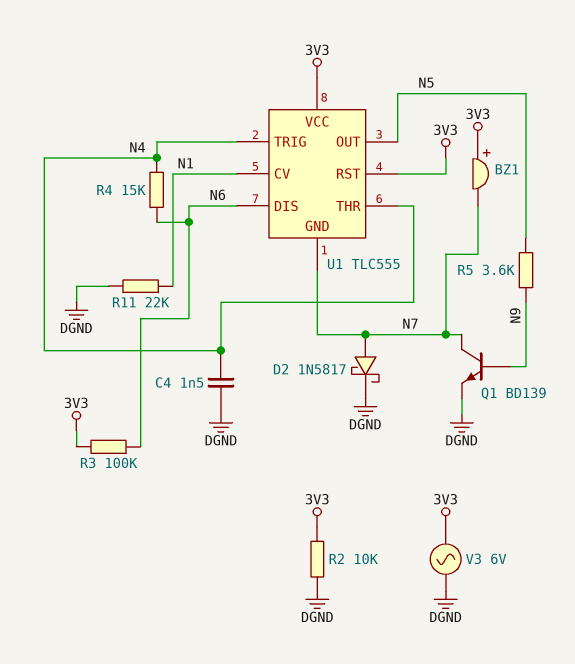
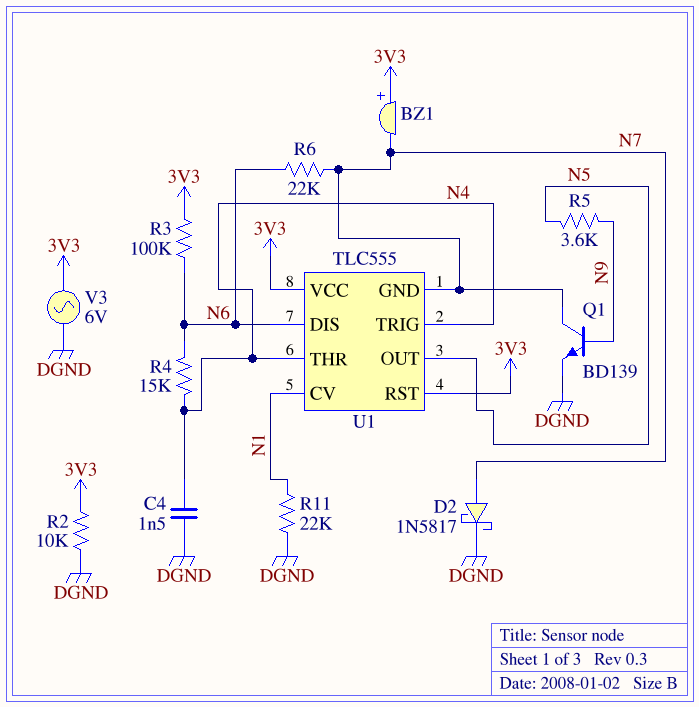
R6: none -> 22k (N6, N7)

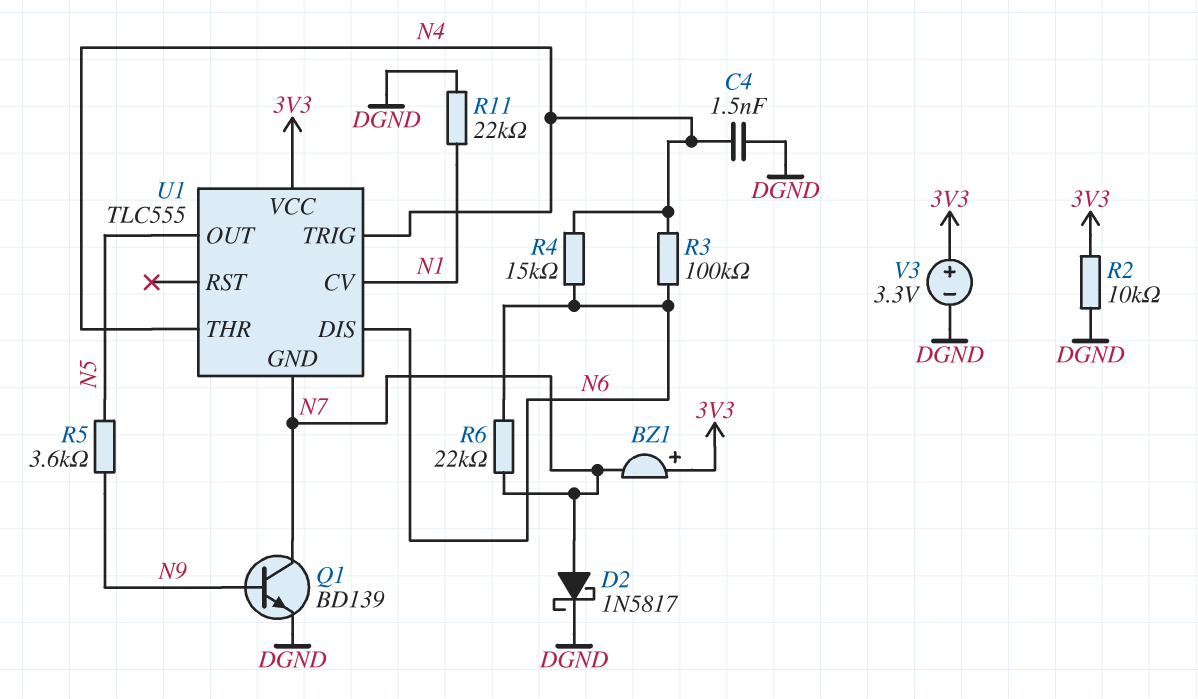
R3: 100k (3V3, N6) -> 100k (N4, N6)
U1 pin RST: 3V3 -> none
V3: AC 6V (3V3, DGND) -> 3.3V (plus 3V3, minus DGND)

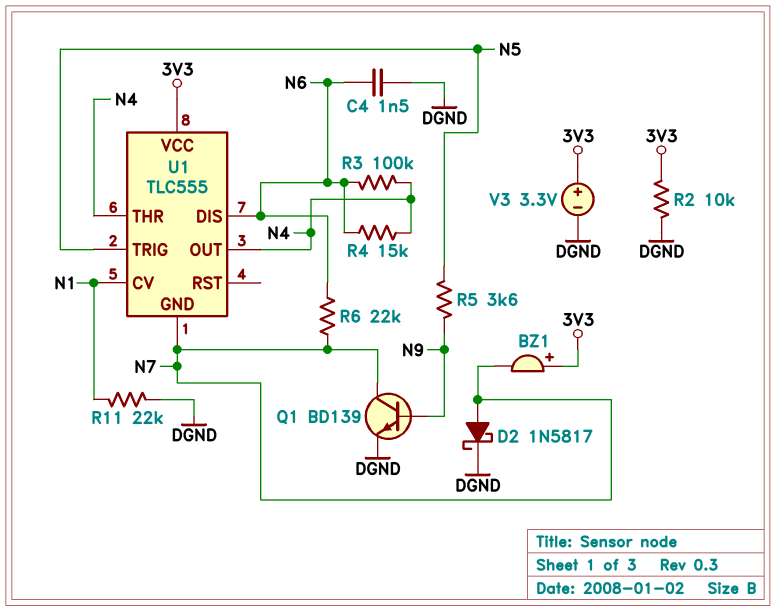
C4: 1.5nF (DGND, N4) -> 1.5nF (DGND, N6)
U1 pin OUT: N5 -> N4
U1 pin TRIG: N4 -> N5

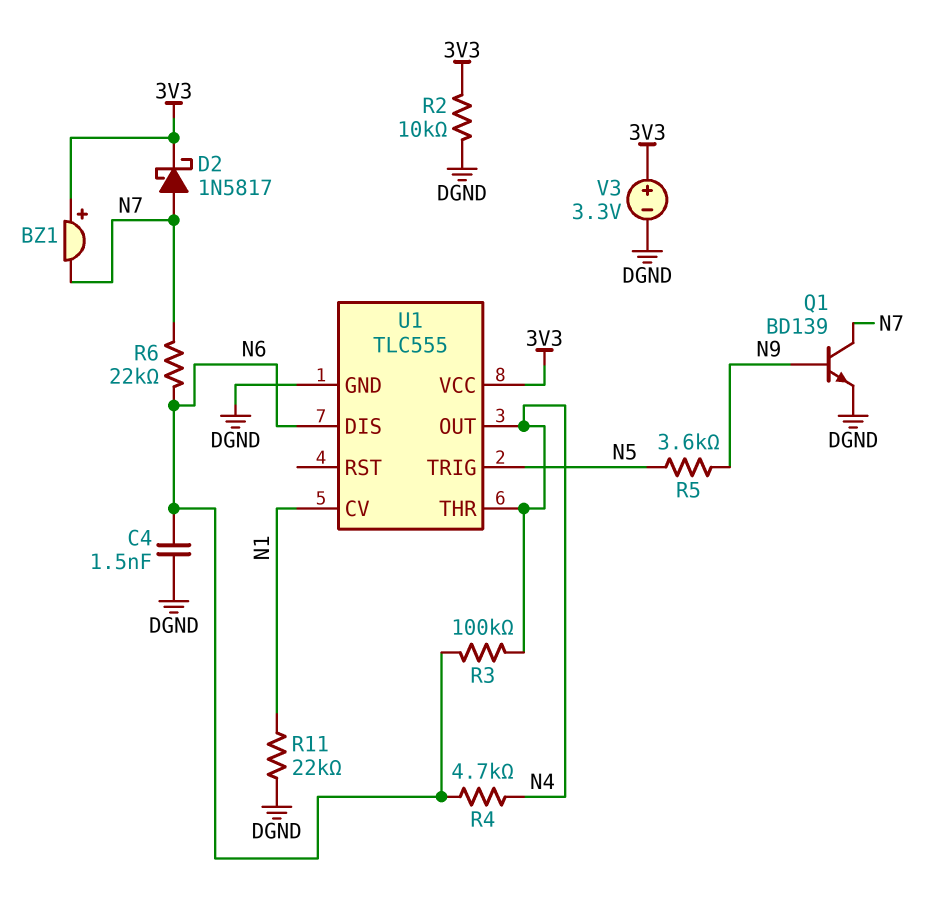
D2: schottky 1N5817 (A N7, K DGND) -> schottky 1N5817 (A N7, K 3V3)
R4: 15k (N4, N6) -> 4.7k (N4, N6)
U1 pin GND: N7 -> DGND

